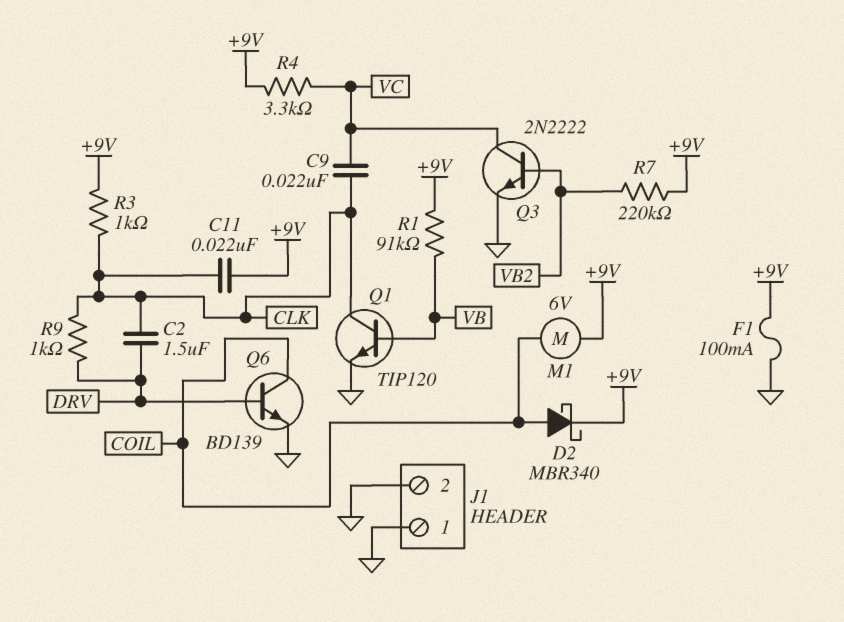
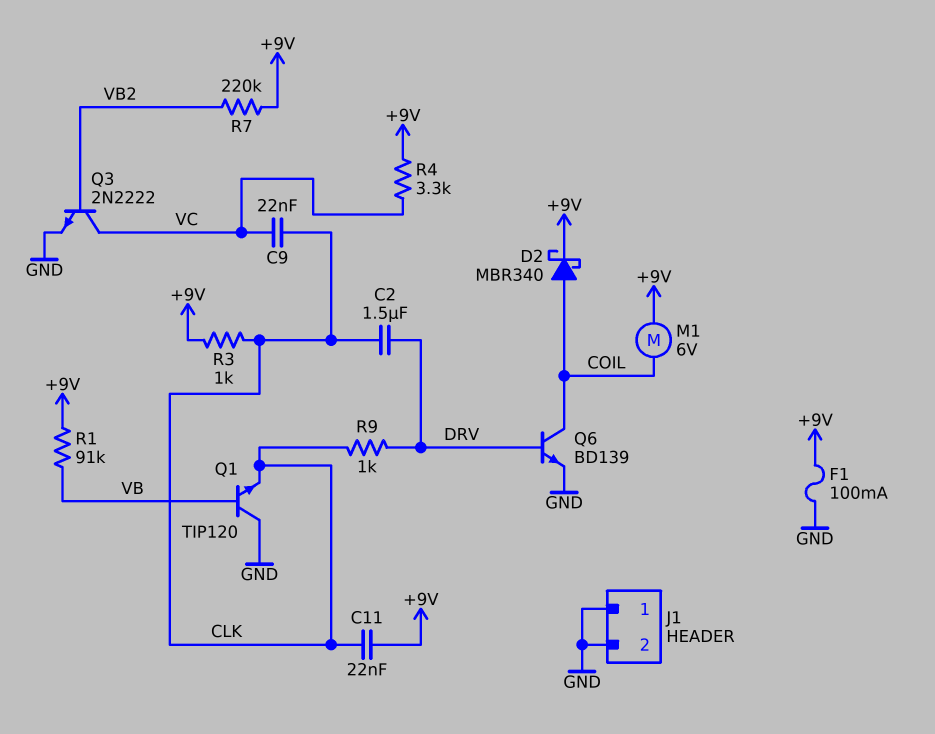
Q1: NPN TIP120 (B VB, C CLK, E GND) -> NPN TIP120 (B VB, C GND, E CLK)

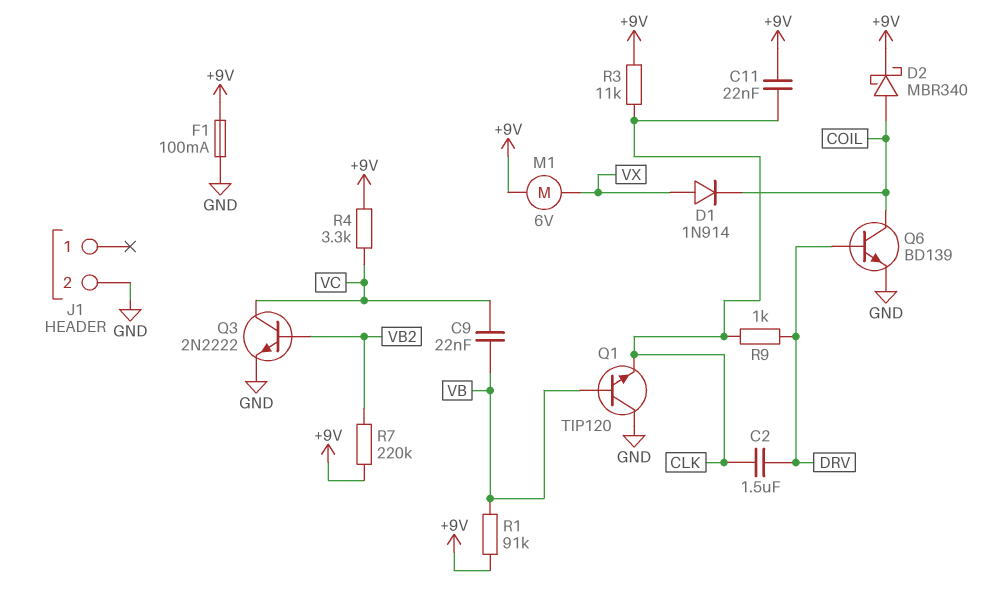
C9: 22nF (CLK, VC) -> 22nF (VB, VC)
D1: none -> diode 1N914 (A VX, K COIL)
J1 pin 1: GND -> none
M1: motor 6V (+9V, COIL) -> motor 6V (+9V, VX)
R3: 1k (+9V, CLK) -> 11k (+9V, CLK)

